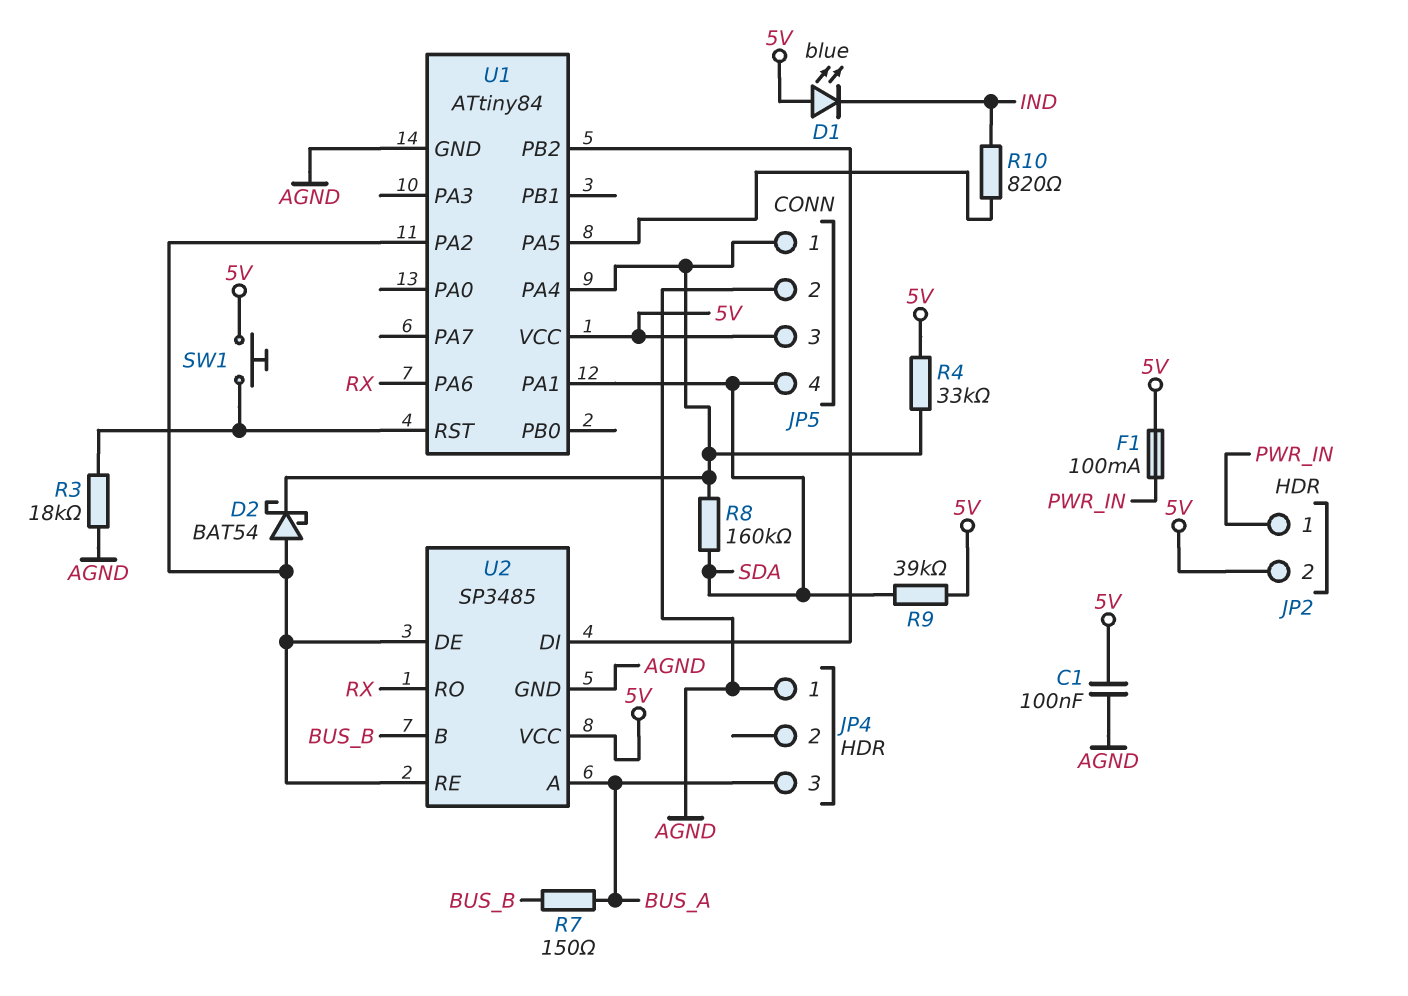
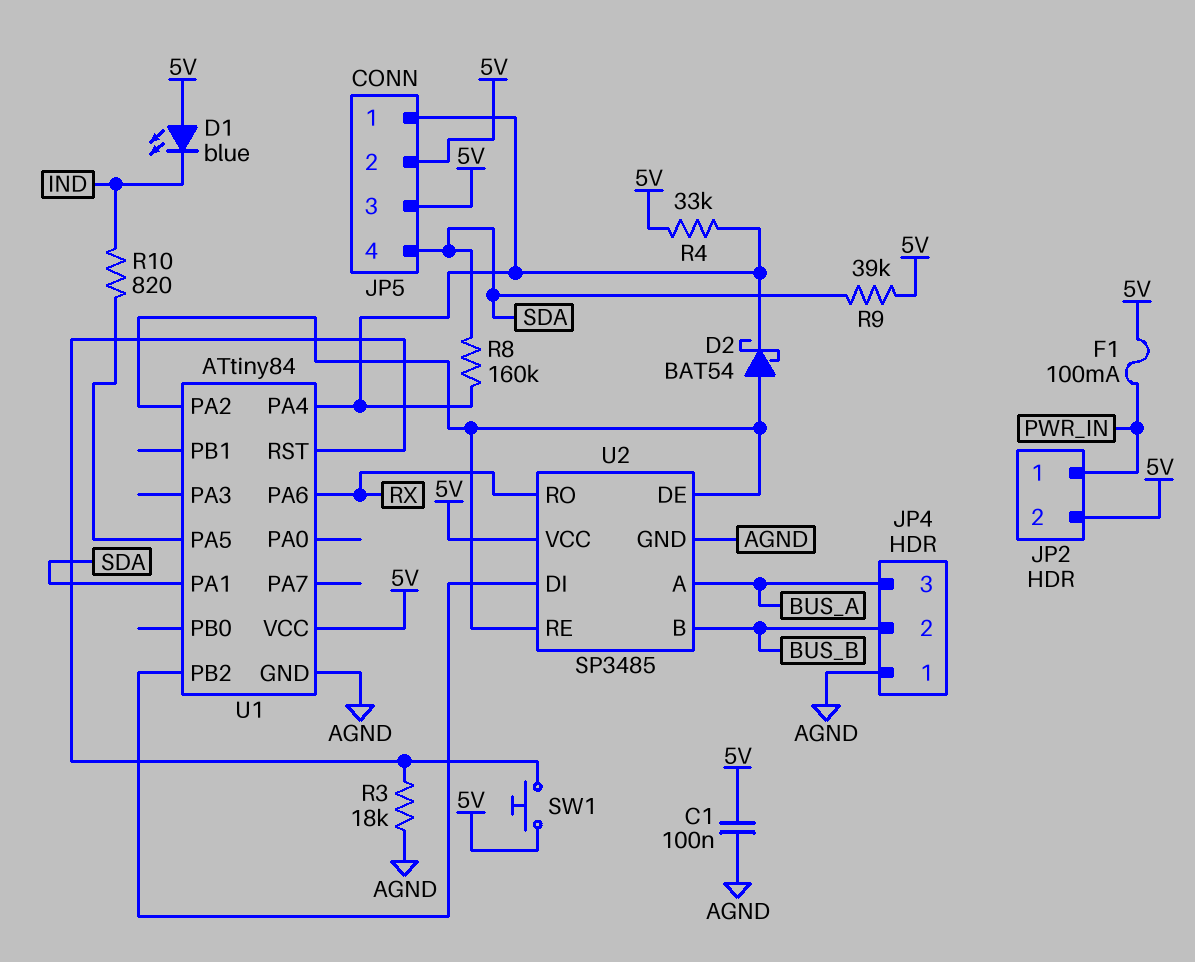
JP4 pin 2: none -> BUS_B
JP5 pin 2: AGND -> 5V
R7: 150 (BUS_A, BUS_B) -> none

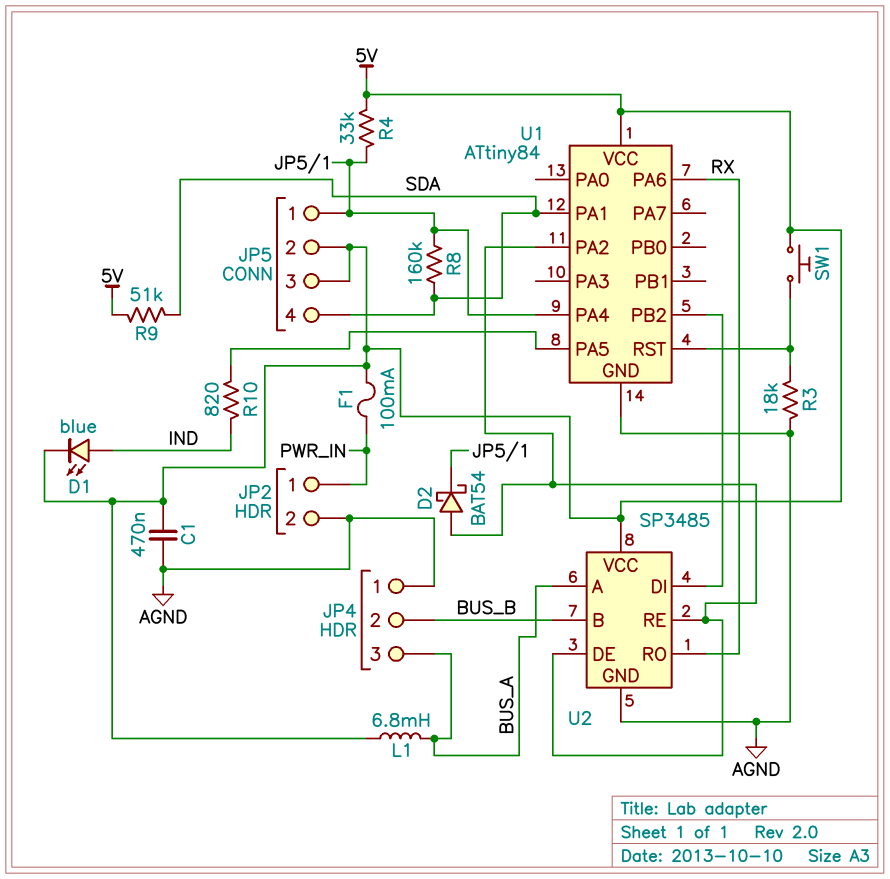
C1: 100nF (5V, AGND) -> 470nF (5V, AGND)
D1: LED blue (A 5V, K IND) -> LED blue (A IND, K 5V)
JP2 pin 2: 5V -> AGND
L1: none -> 6.8mH (5V, BUS_A)
R9: 39k (5V, SDA) -> 51k (5V, SDA)

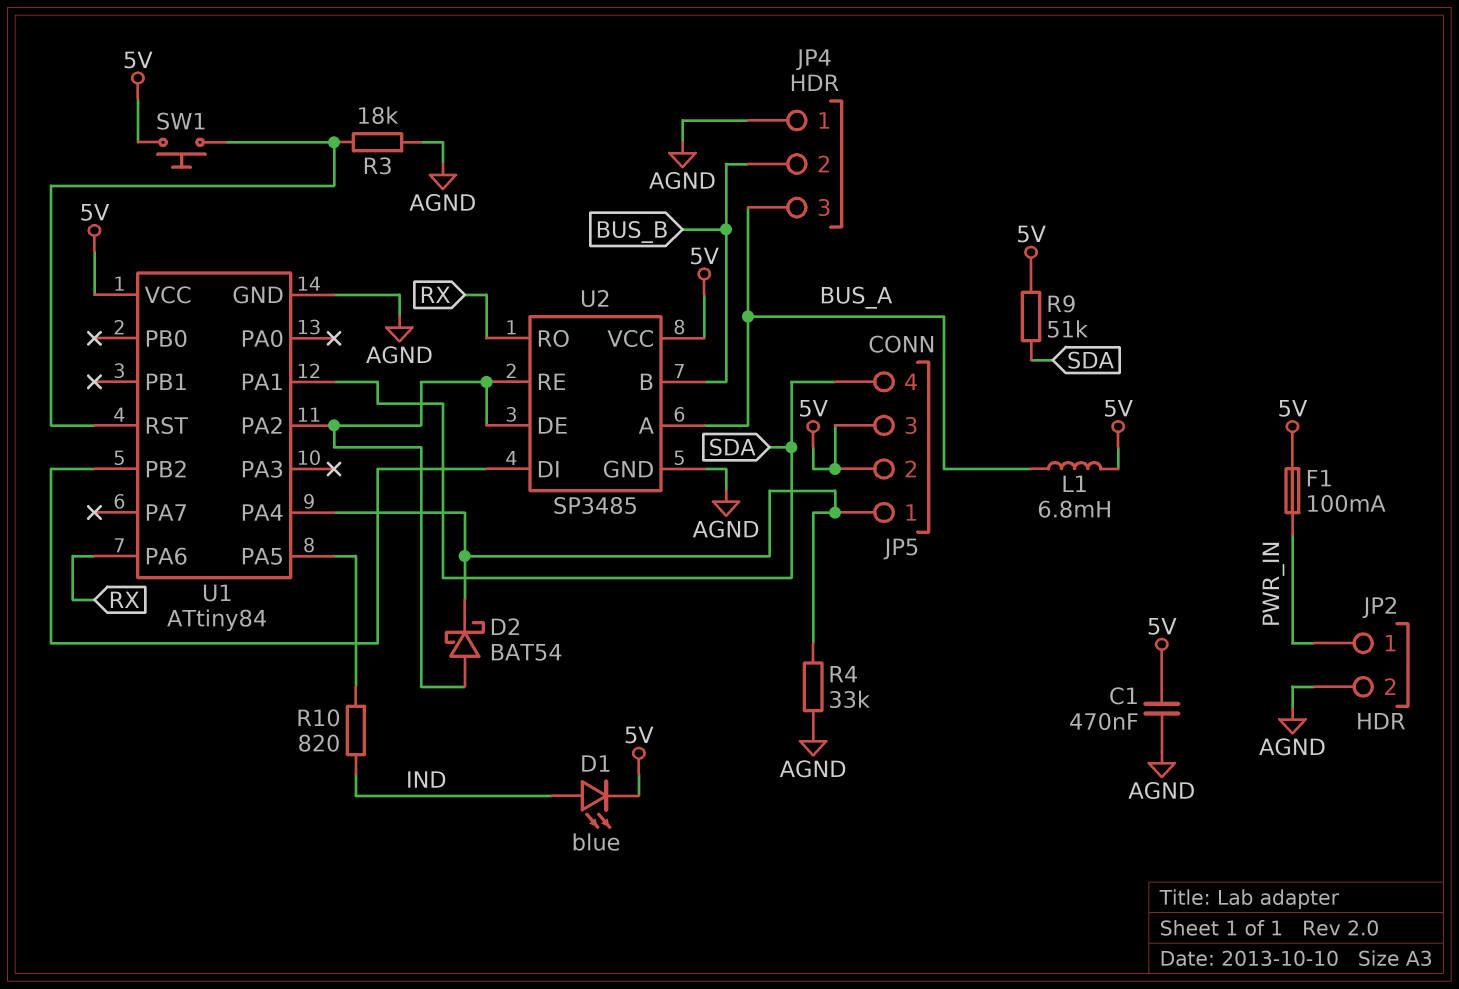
R4: 33k (5V, JP5/1) -> 33k (AGND, JP5/1)
R8: 160k (JP5/1, SDA) -> none

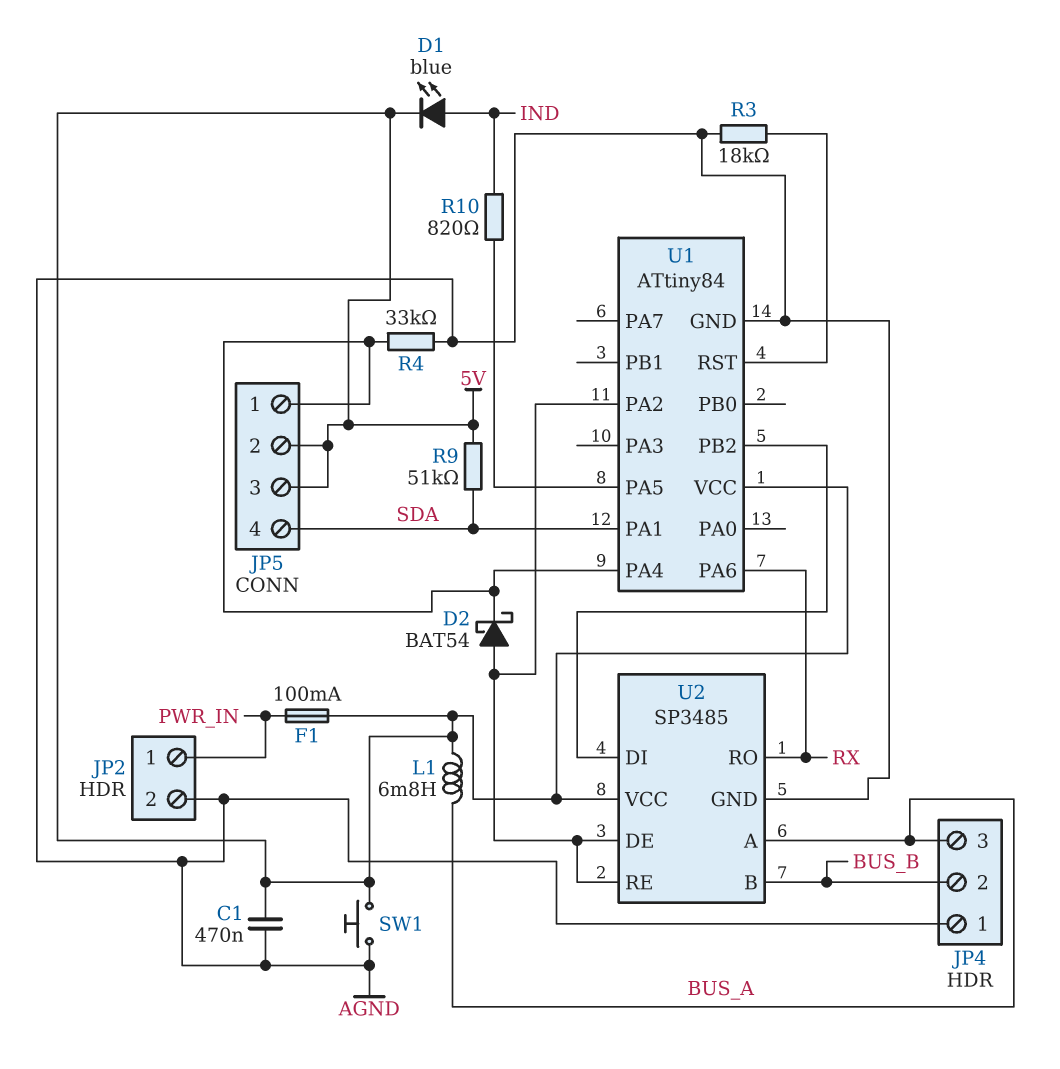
SW1: button (5V, U1/RST) -> button (5V, AGND)

